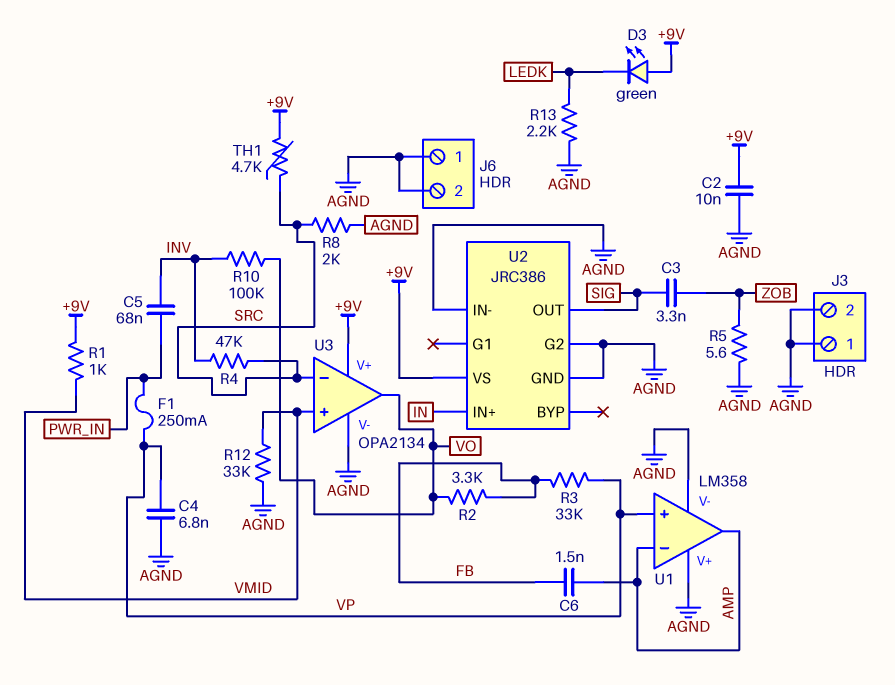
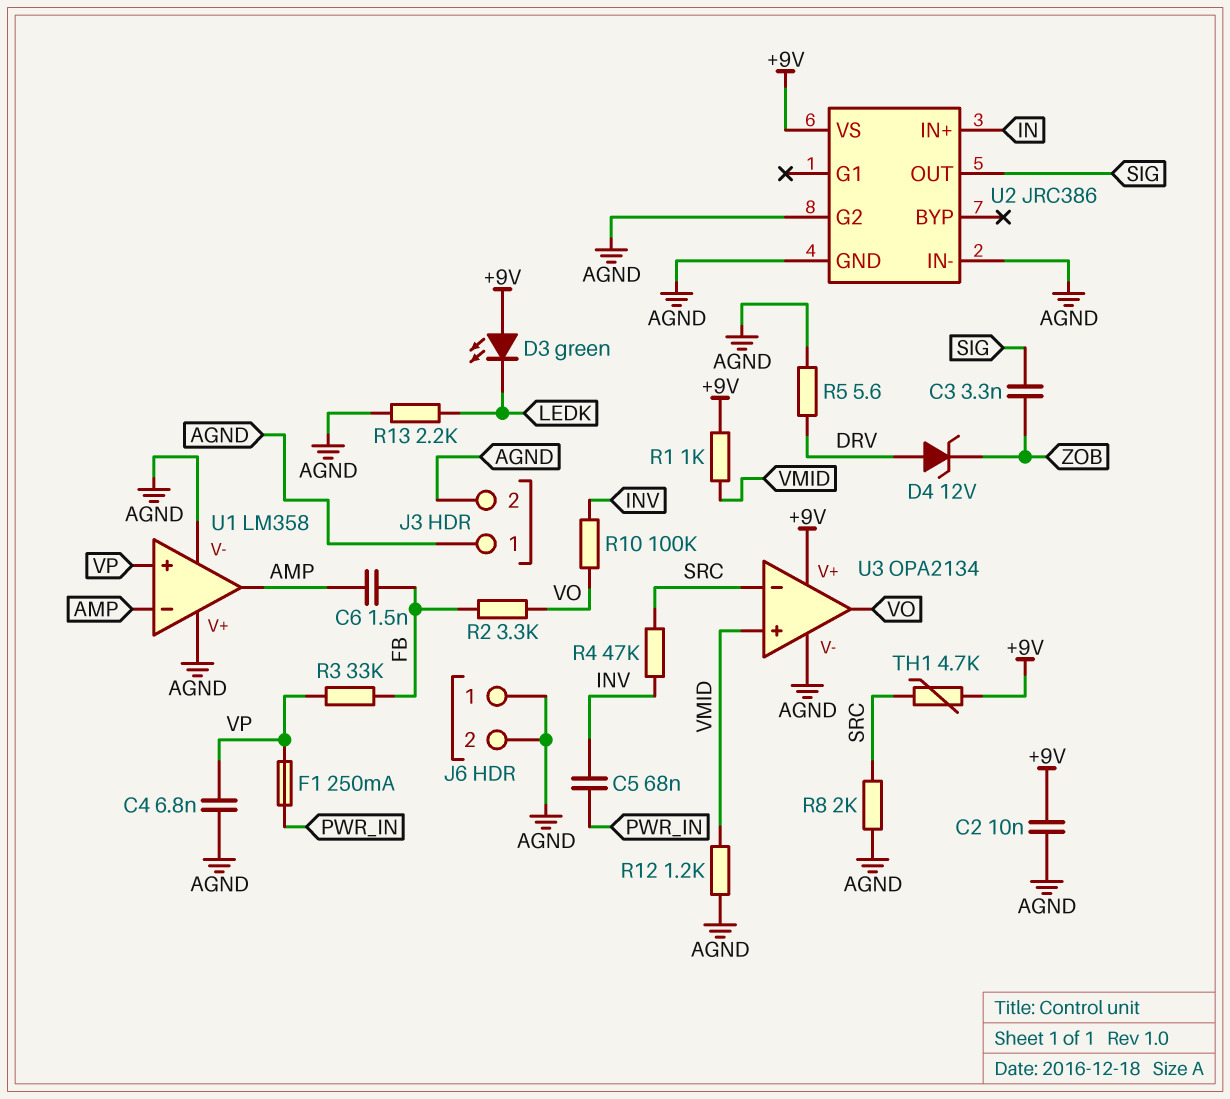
D4: none -> zener 12V (A DRV, K ZOB)
R5: 5.6 (AGND, ZOB) -> 5.6 (AGND, DRV)
R12: 33k (AGND, VMID) -> 1.2k (AGND, VMID)

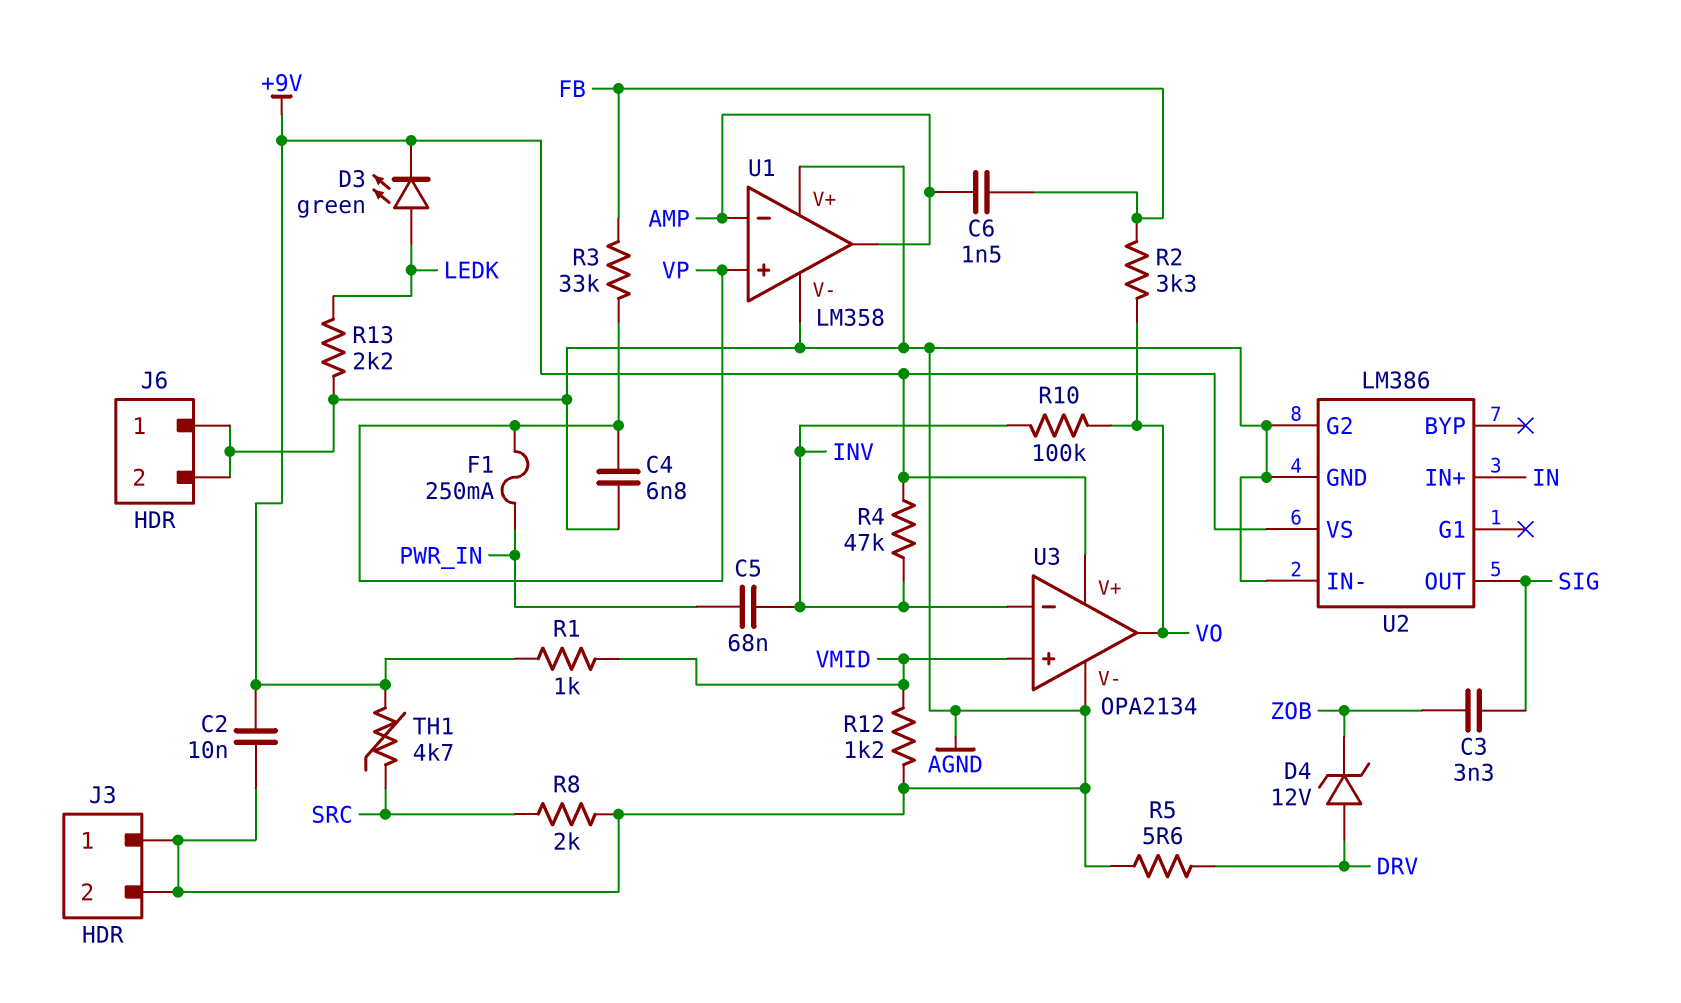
D3: LED green (A +9V, K LEDK) -> LED green (A LEDK, K +9V)
R4: 47k (INV, SRC) -> 47k (+9V, INV)
U2: JRC386 -> LM386
U3 pin in-: SRC -> INV

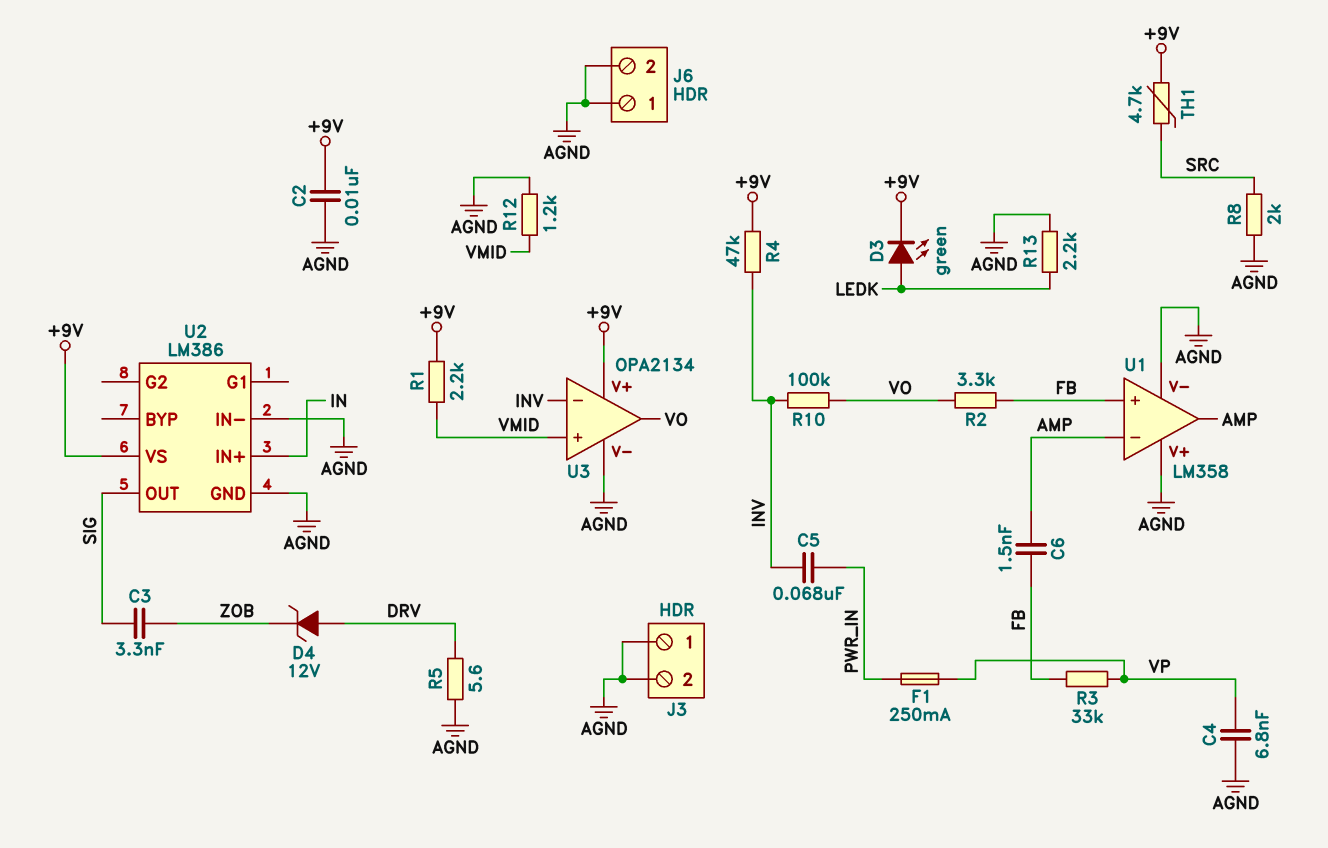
R1: 1k (+9V, VMID) -> 2.2k (+9V, VMID)
U1 pin in+: VP -> FB
U2 pin G2: AGND -> none

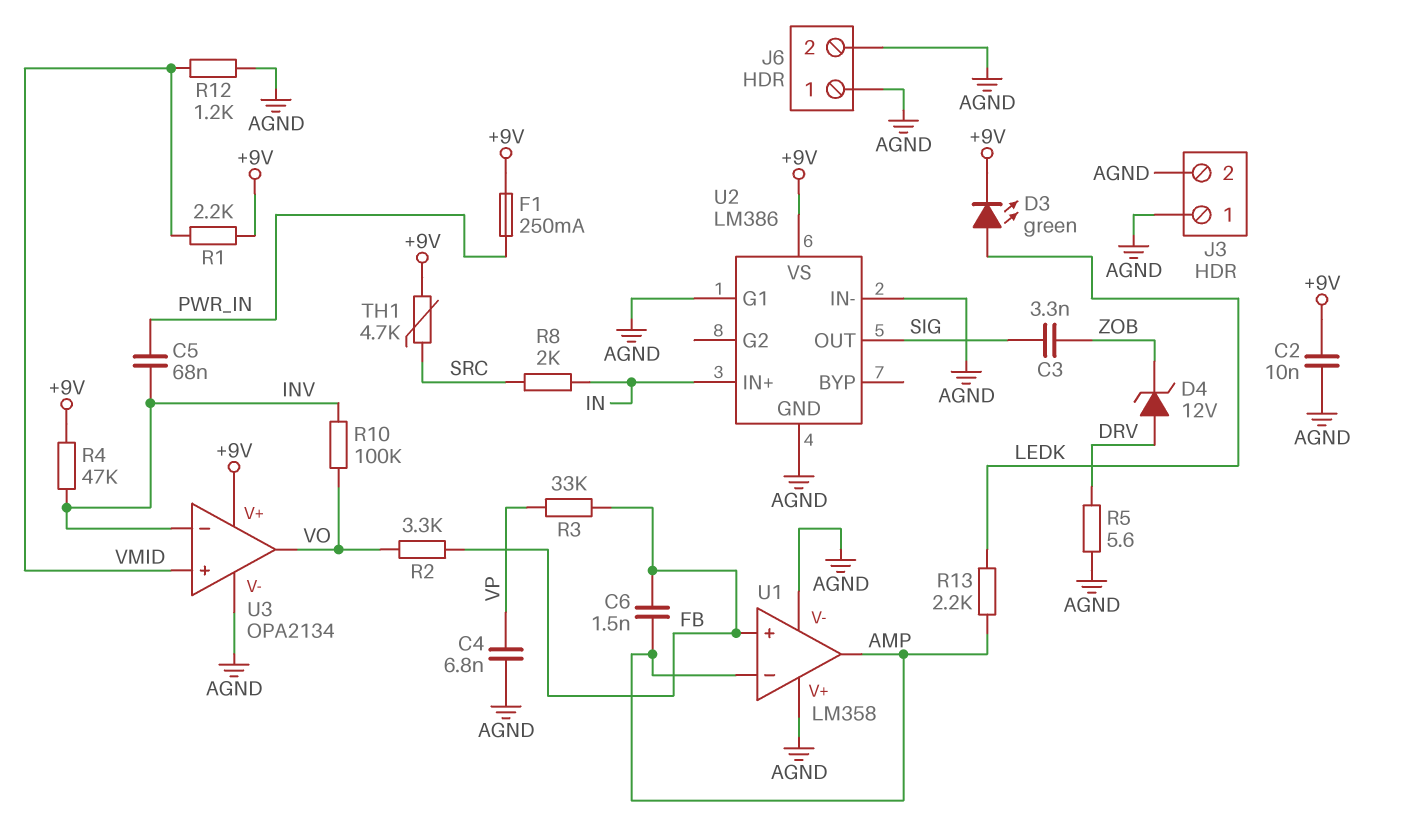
F1: 250mA (PWR_IN, VP) -> 250mA (+9V, PWR_IN)
R8: 2k (AGND, SRC) -> 2k (IN, SRC)
R13: 2.2k (AGND, LEDK) -> 2.2k (AMP, LEDK)
U2 pin G1: none -> AGND

